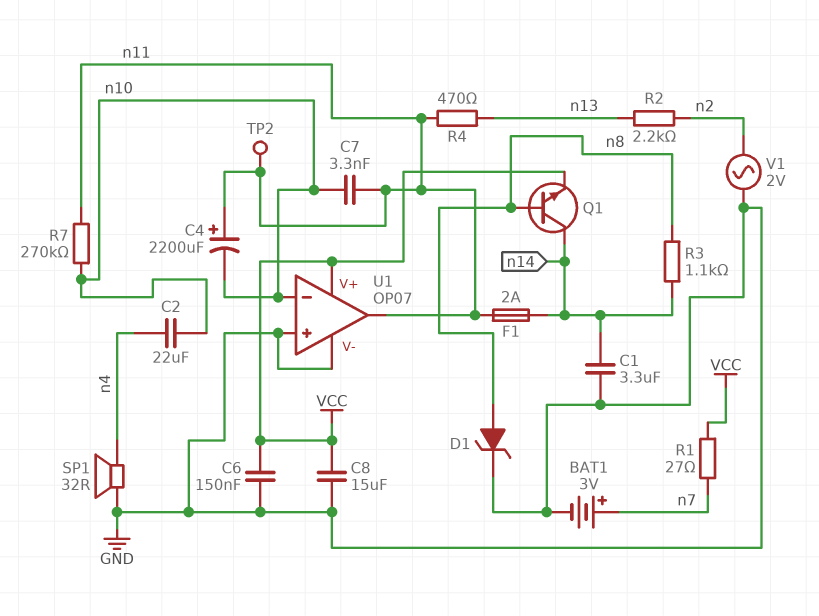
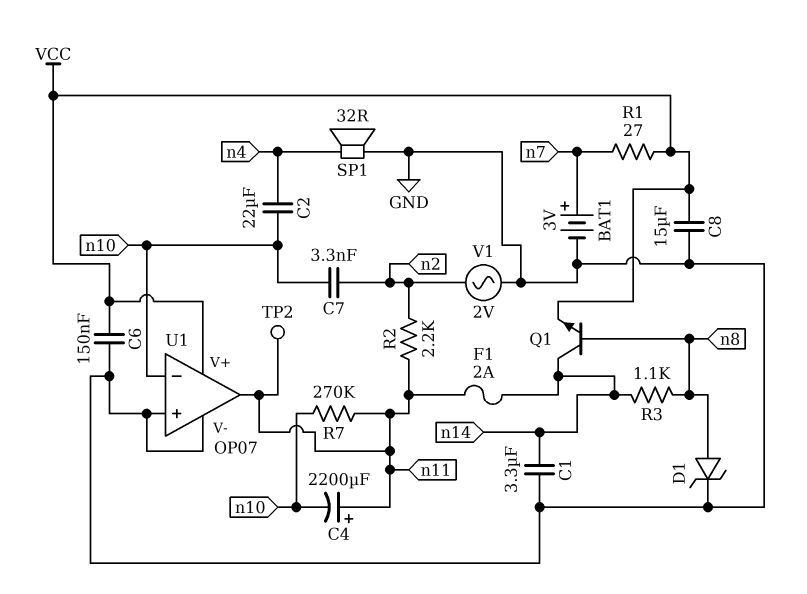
C7: 3.3nF (n10, n11) -> 3.3nF (n2, n10)
R2: 2.2k (n2, n13) -> 2.2k (n2, n11)
R4: 470 (n11, n13) -> none

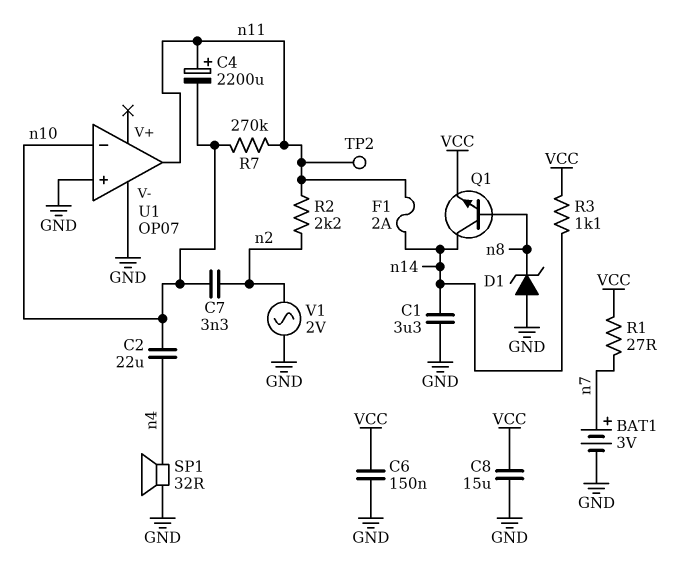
D1: zener (A n8, K GND) -> zener (A GND, K n8)
R3: 1.1k (n8, n14) -> 1.1k (VCC, n14)
U1 pin V+: VCC -> none

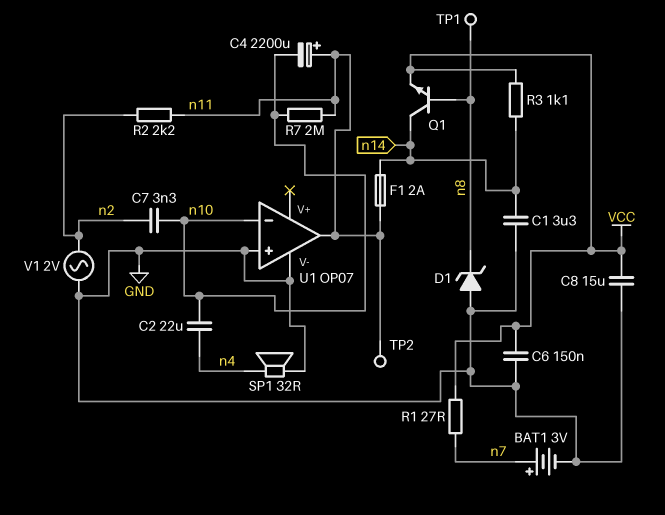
R7: 270k (n10, n11) -> 2M (n10, n11)
TP1: none -> test point (n8)

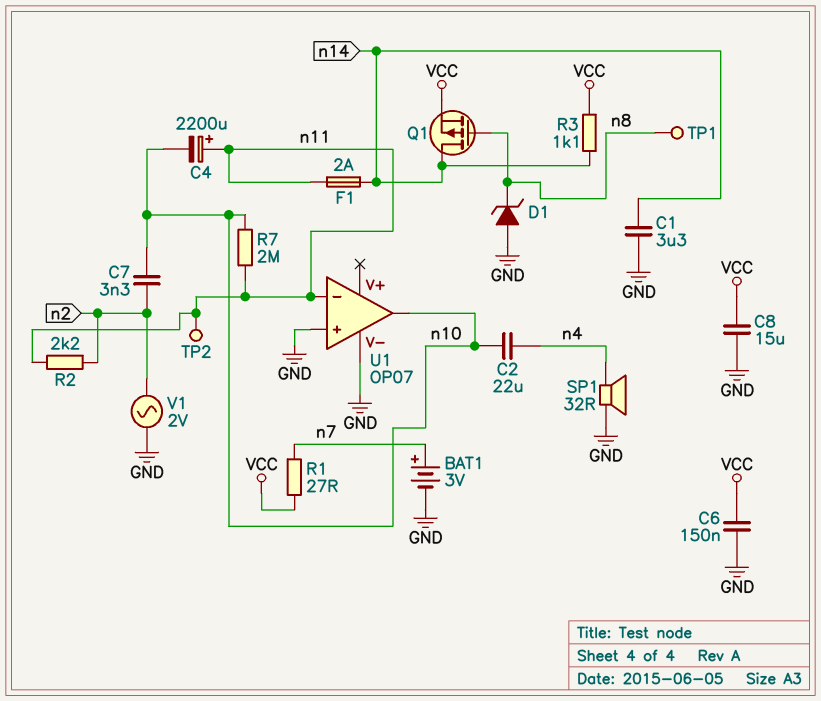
Q1: NPN (B n8, C n14, E VCC) -> PMOS (G n8, D n14, S VCC)
U1 pin in-: n10 -> n11
U1 pin out: n11 -> n10

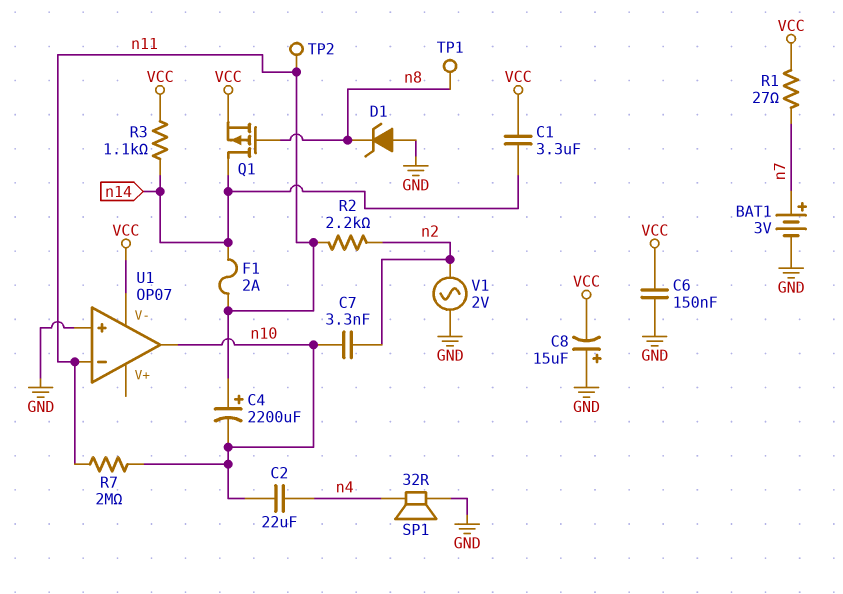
C1: 3.3uF (GND, n14) -> 3.3uF (VCC, n14)
C8: 15uF (GND, VCC) -> 15uF (plus GND, minus VCC)
U1 pin V-: GND -> VCC

